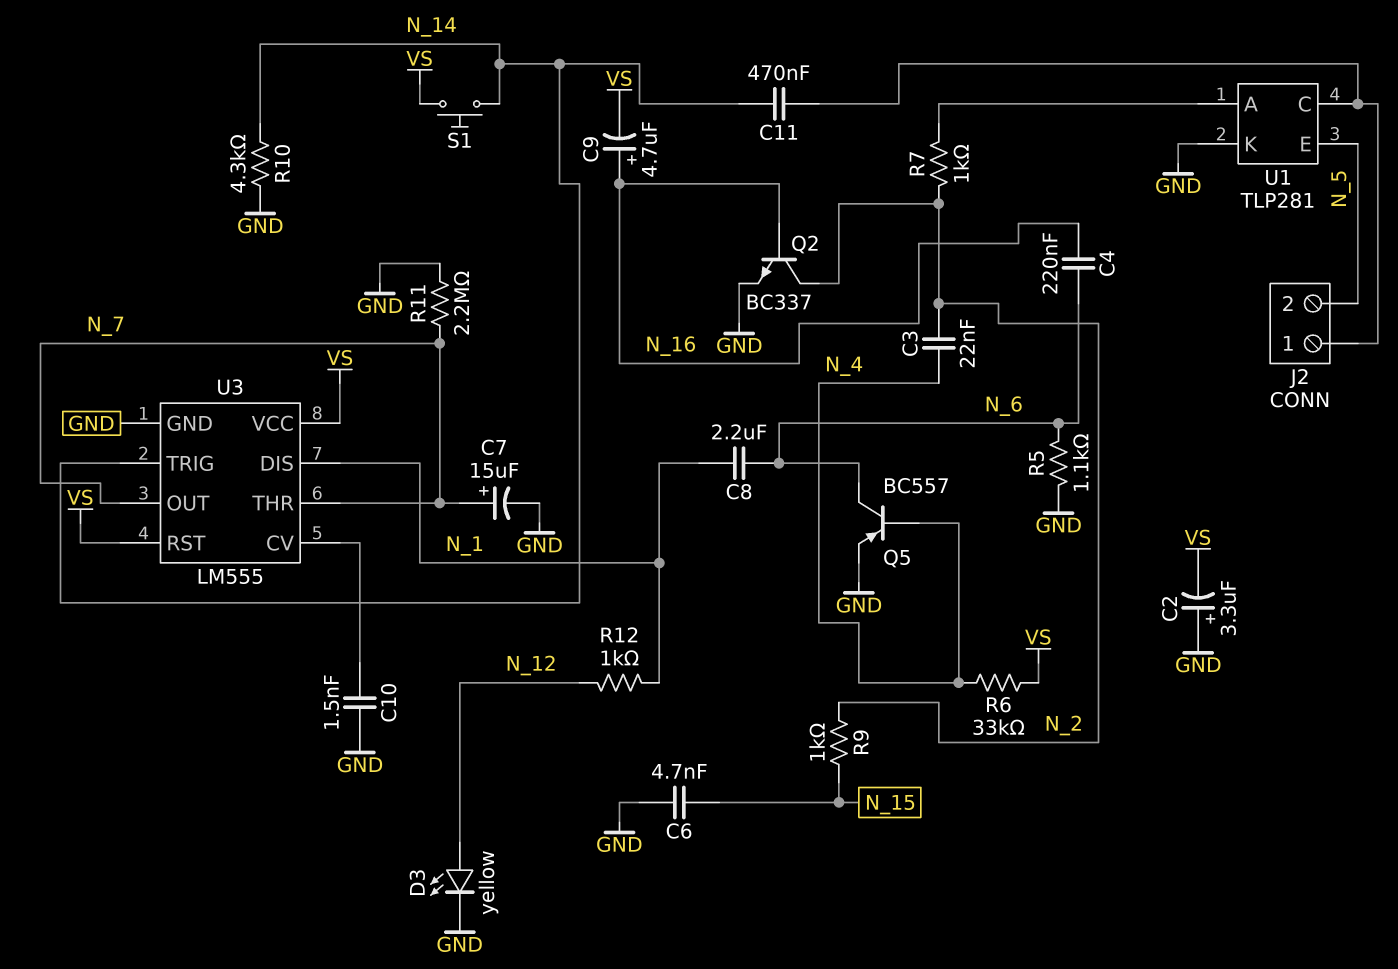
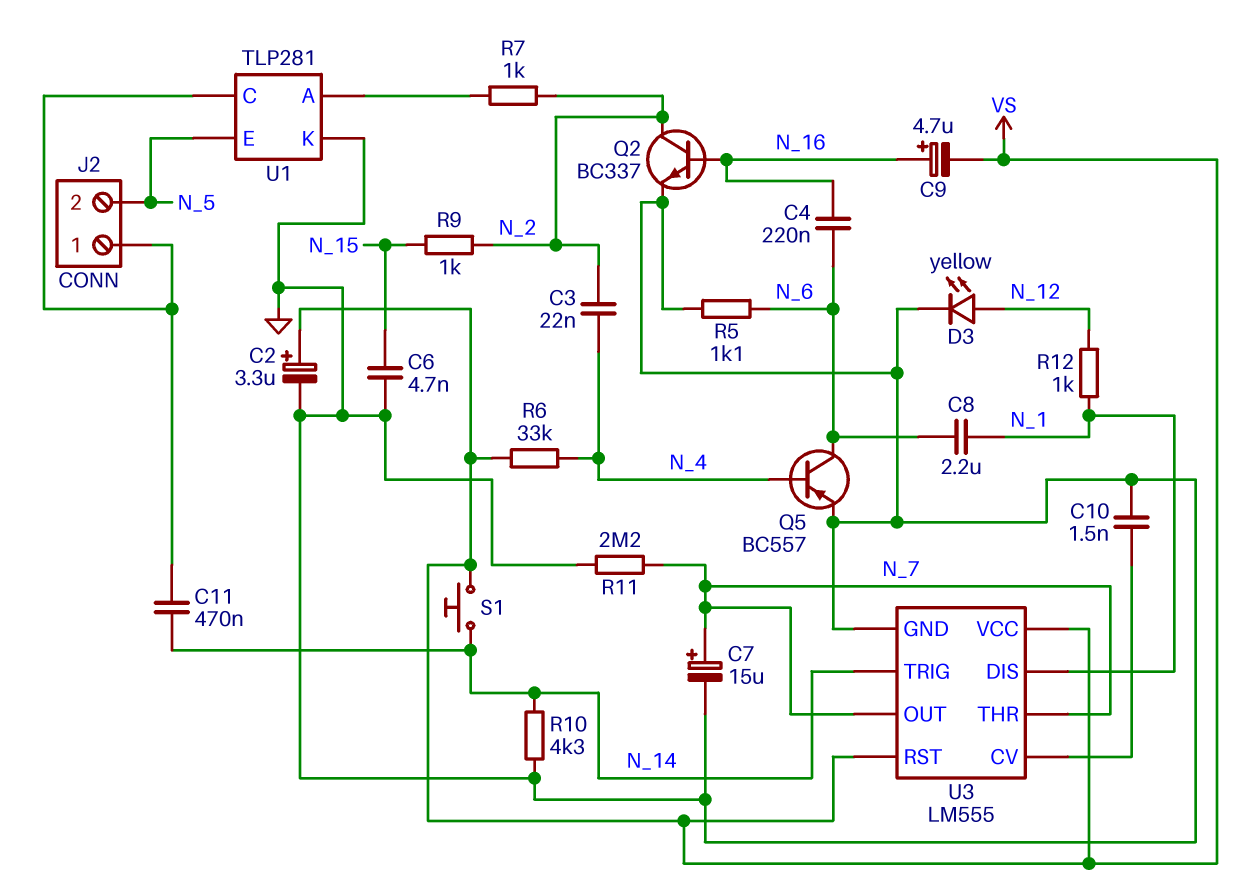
C2: 3.3uF (plus GND, minus VS) -> 3.3uF (plus VS, minus GND)

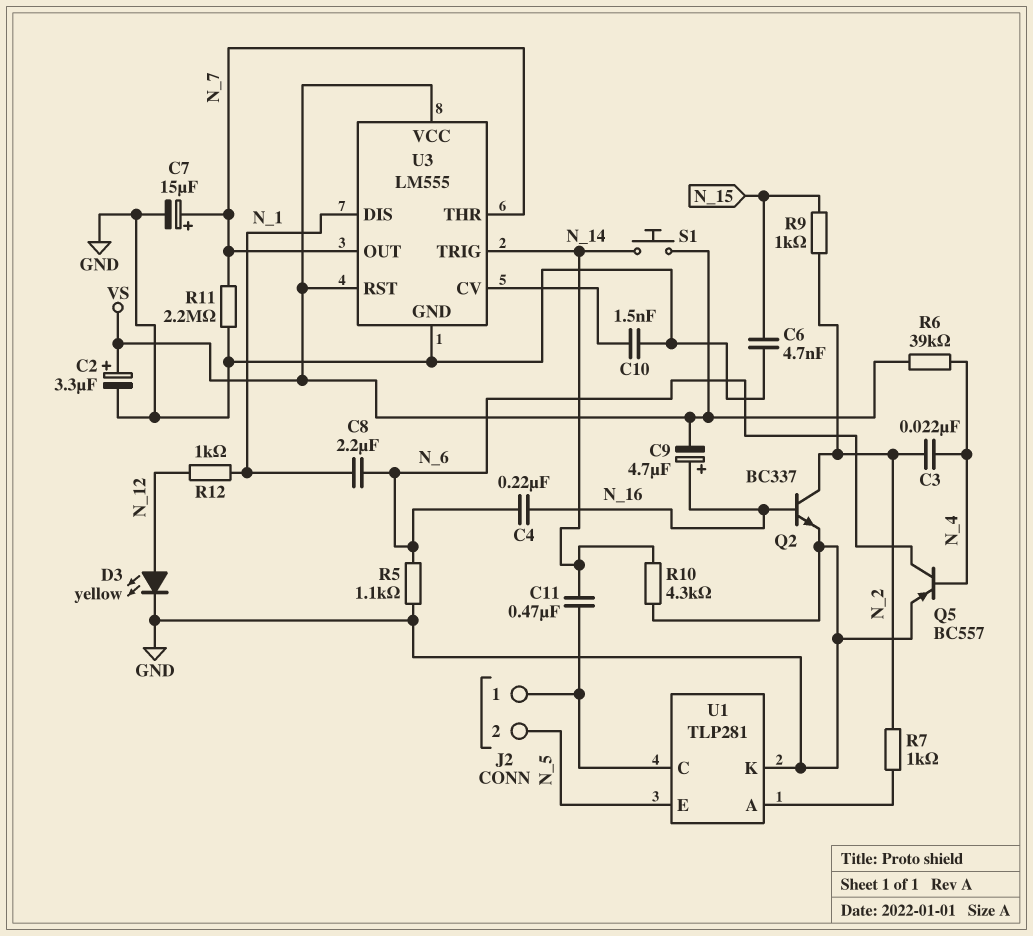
R6: 33k (N_4, VS) -> 39k (N_4, VS)

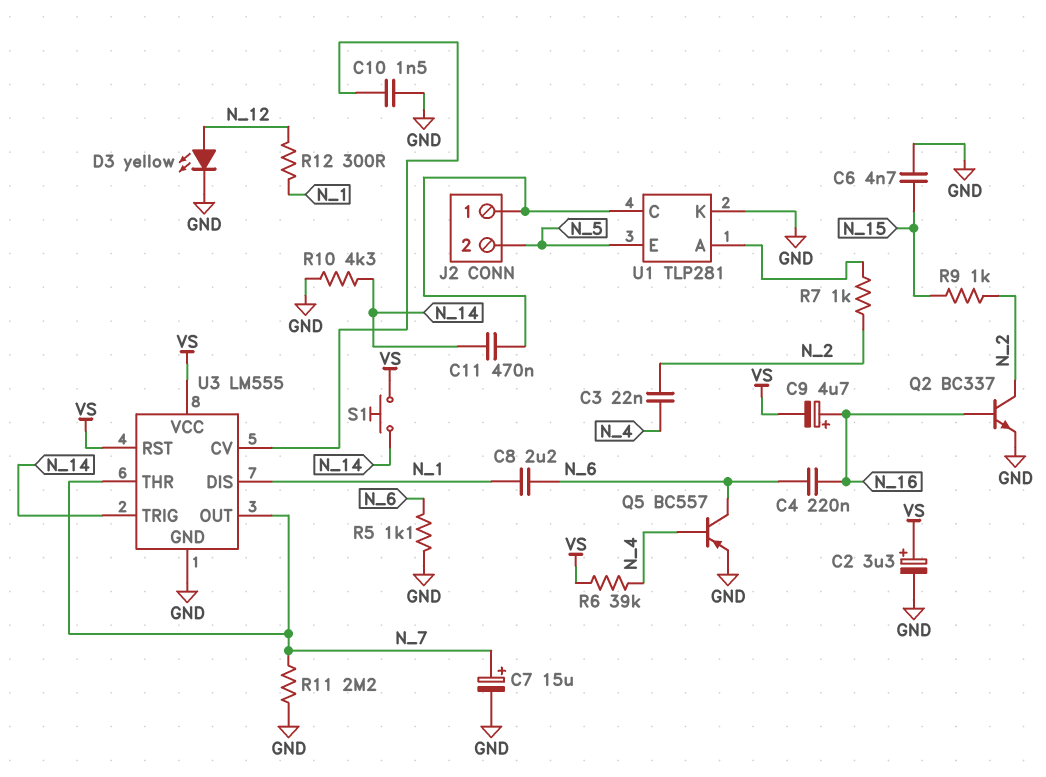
R12: 1k (N_1, N_12) -> 300 (N_1, N_12)

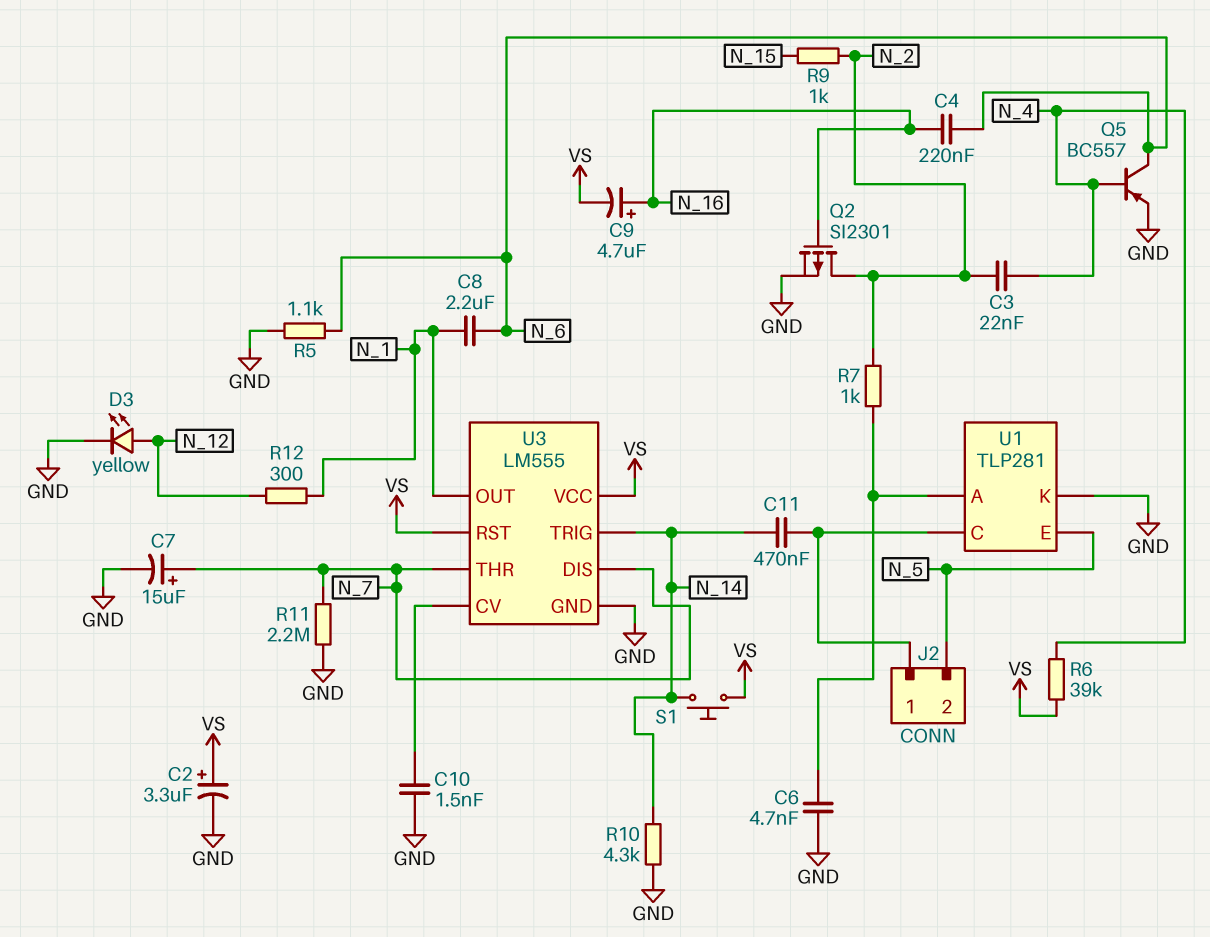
C6: 4.7nF (GND, N_15) -> 4.7nF (GND, U1/A)
Q2: NPN BC337 (B N_16, C N_2, E GND) -> PMOS SI2301 (G N_16, D N_2, S GND)
U3 pin DIS: N_1 -> N_7
U3 pin OUT: N_7 -> N_1

